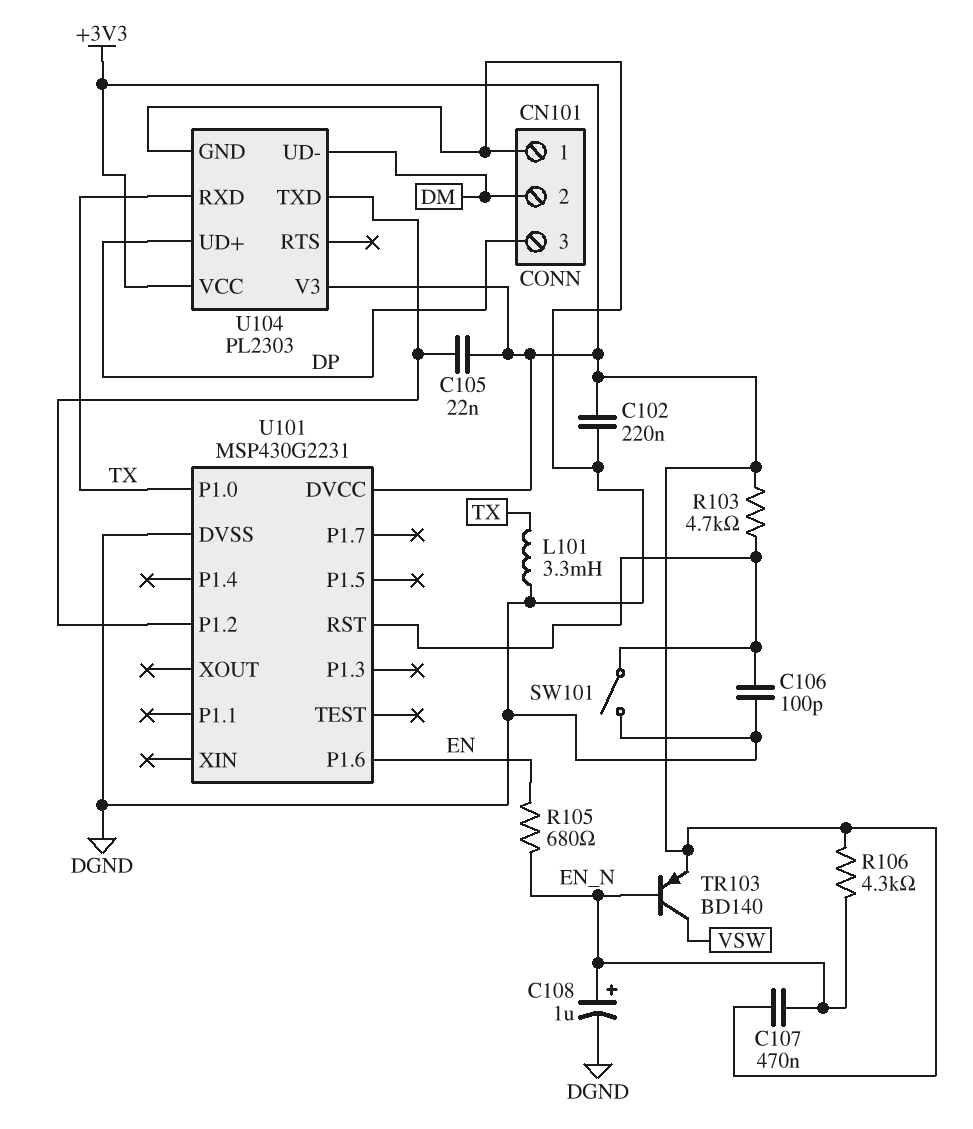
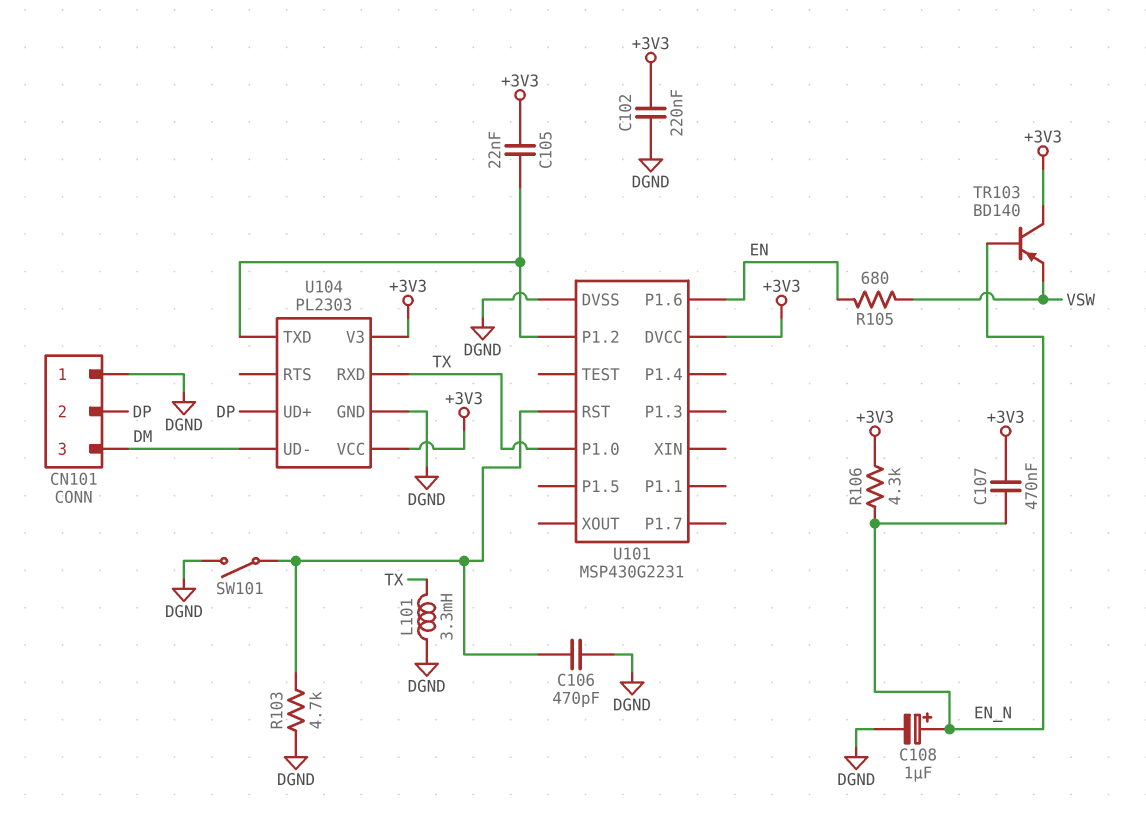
C106: 100pF (DGND, U101/RST) -> 470pF (DGND, U101/RST)
CN101 pin 2: DM -> DP
CN101 pin 3: DP -> DM
R103: 4.7k (+3V3, U101/RST) -> 4.7k (DGND, U101/RST)
R105: 680 (EN, EN_N) -> 680 (EN, VSW)
TR103: PNP BD140 (B EN_N, C VSW, E +3V3) -> PNP BD140 (B EN_N, C +3V3, E VSW)

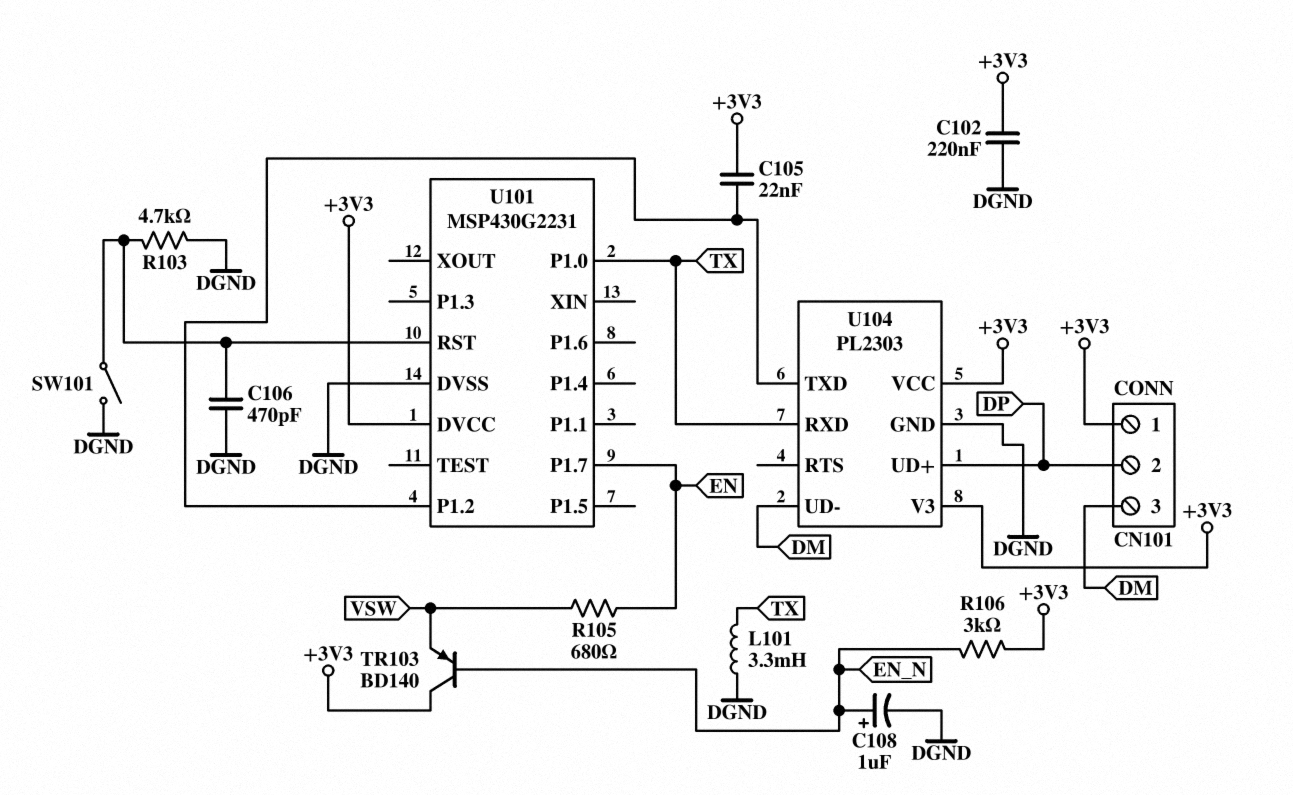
C107: 470nF (+3V3, EN_N) -> none
CN101 pin 1: DGND -> +3V3
R106: 4.3k (+3V3, EN_N) -> 3k (+3V3, EN_N)
U101 pin P1.6: EN -> none
U101 pin P1.7: none -> EN

